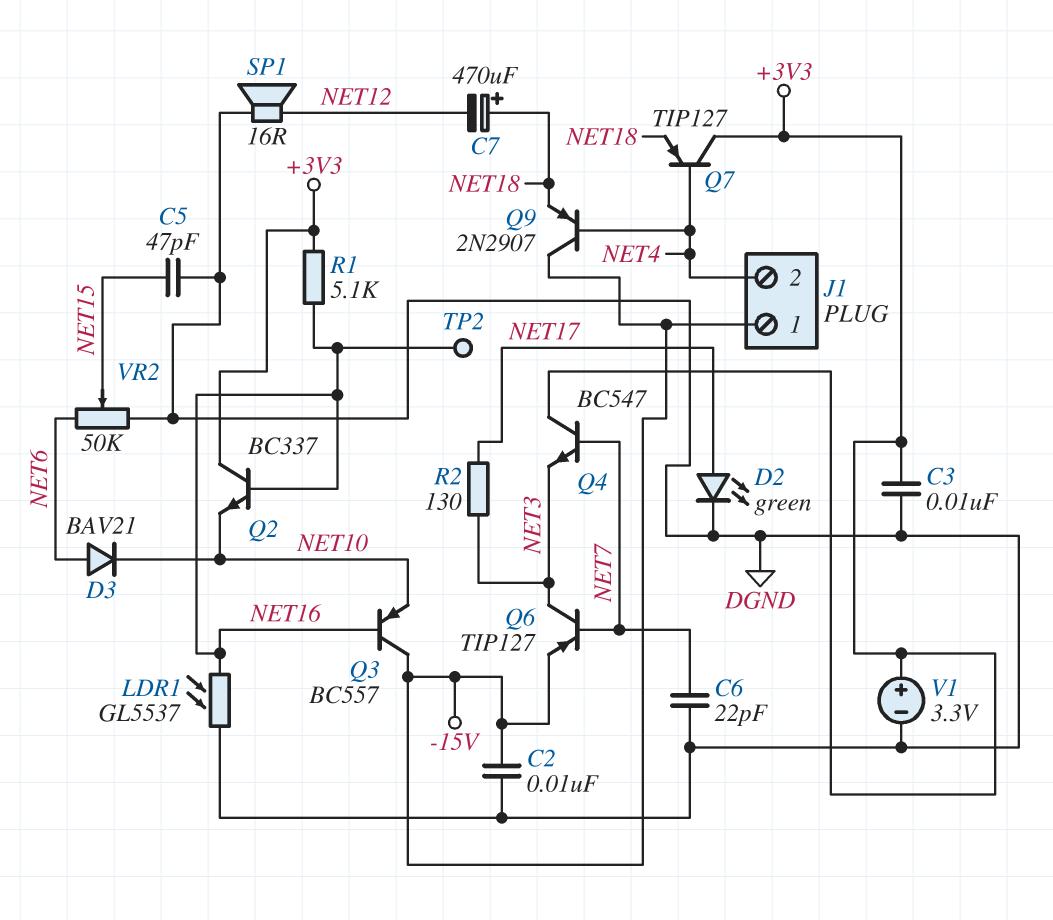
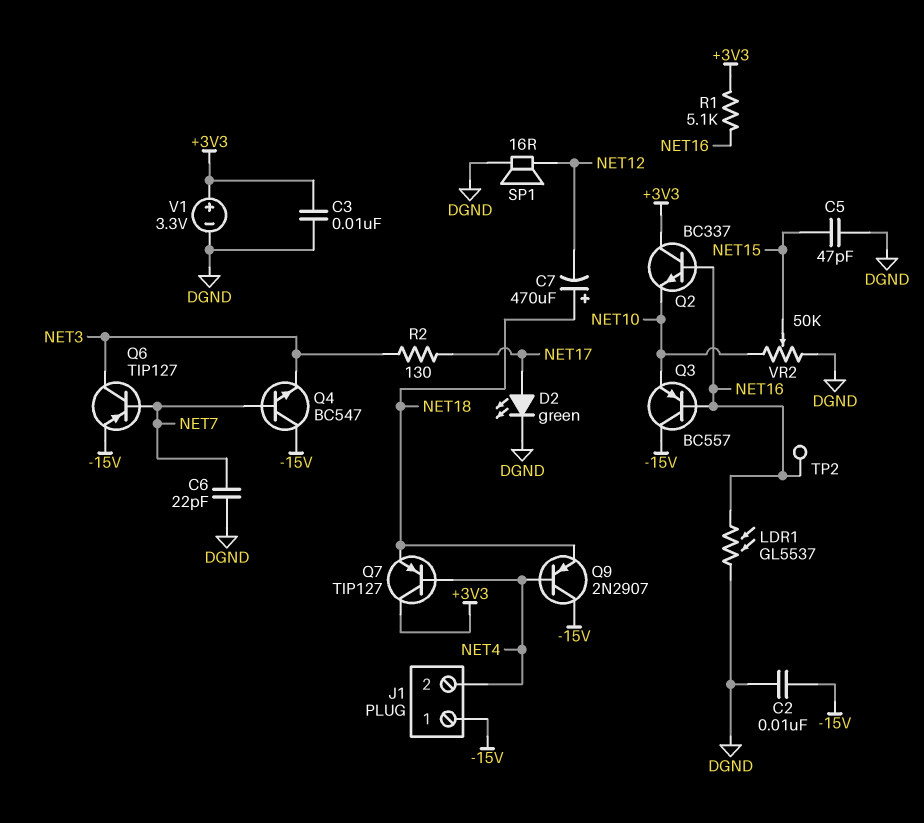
D3: diode BAV21 (A NET6, K NET10) -> none
Q4: NPN BC547 (B NET7, C +3V3, E NET3) -> NPN BC547 (B NET7, C -15V, E NET3)
VR2: 50k (DGND, NET6, wiper NET15) -> 50k (DGND, NET10, wiper NET15)

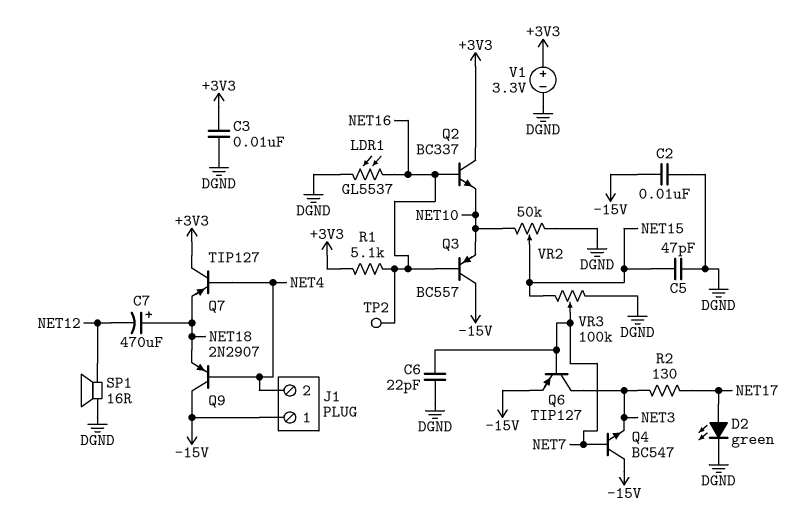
VR3: none -> 100k (DGND, NET15, wiper NET7)

